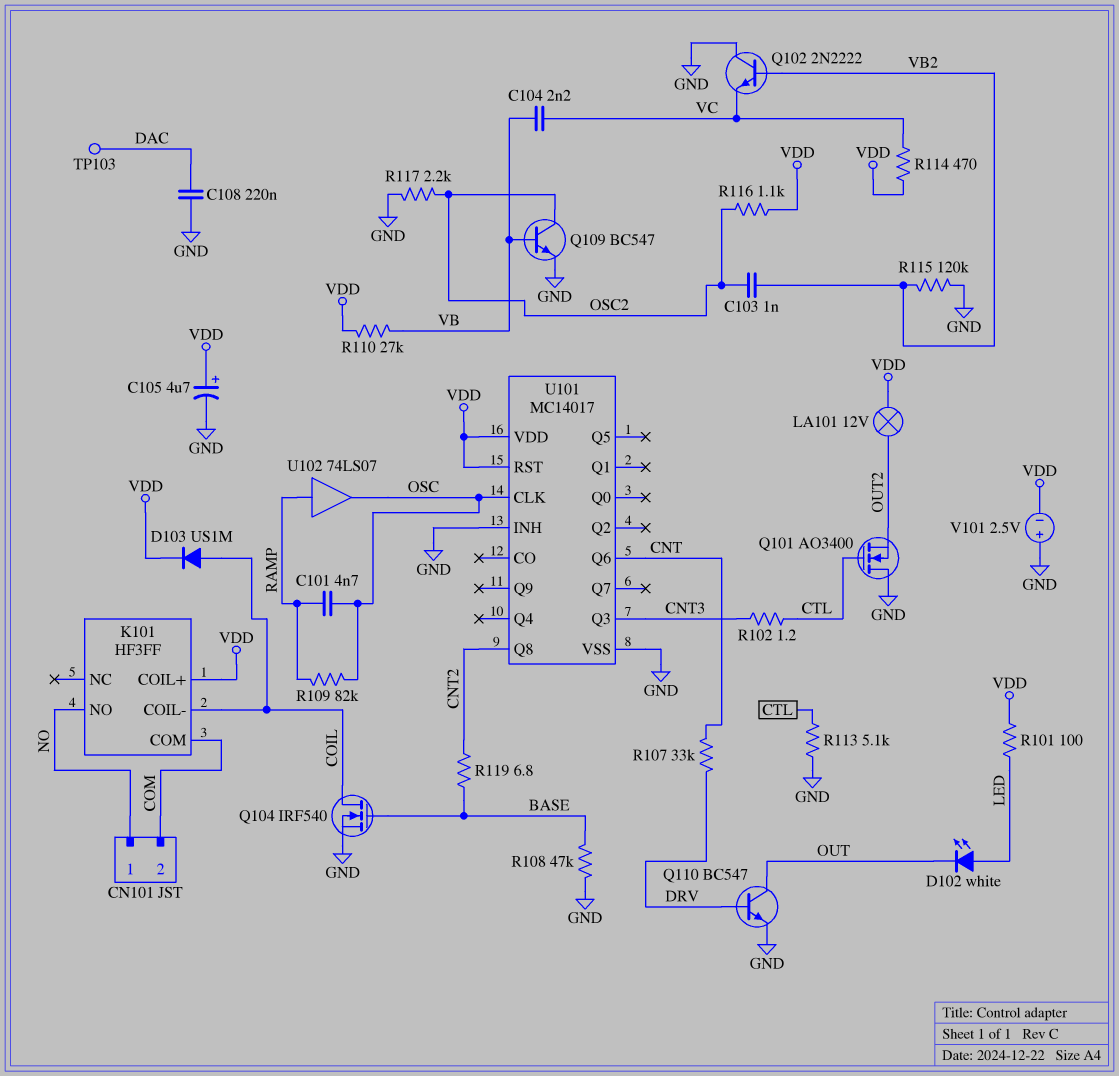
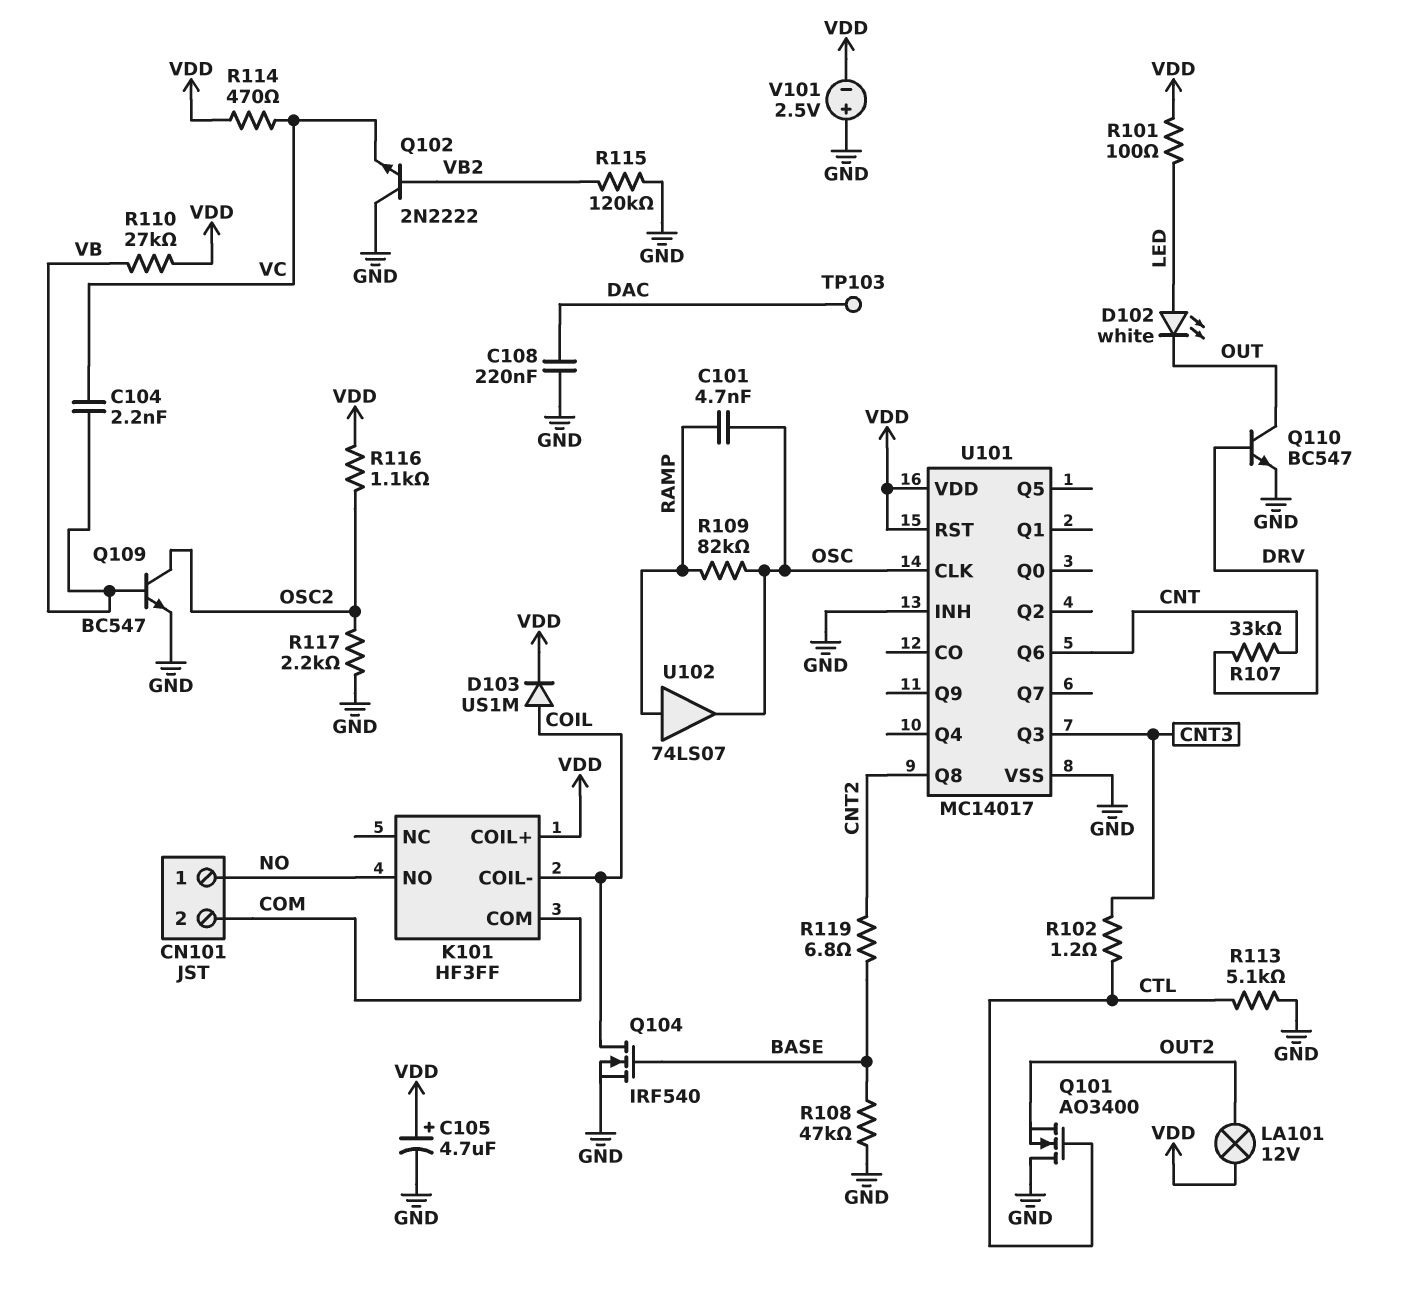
C103: 1nF (OSC2, VB2) -> none

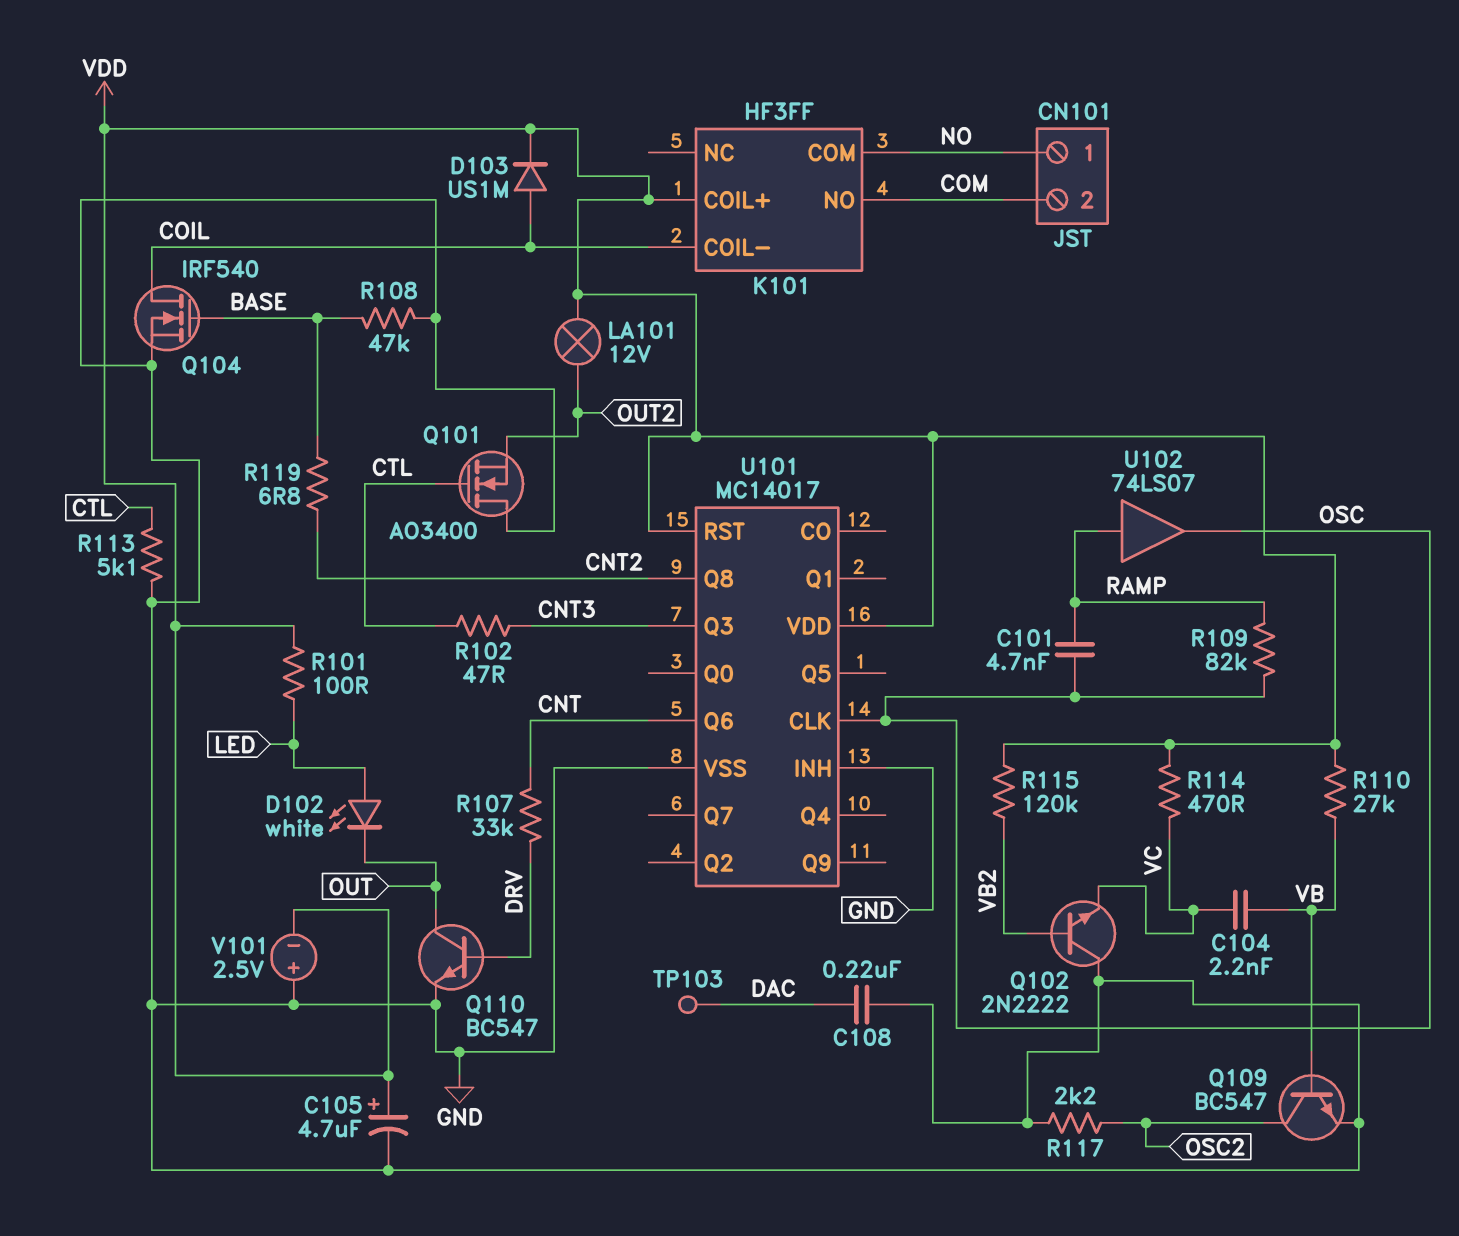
K101 pin COM: COM -> NO
K101 pin NO: NO -> COM
R102: 1.2 (CNT3, CTL) -> 47 (CNT3, CTL)
R115: 120k (GND, VB2) -> 120k (VB2, VDD)
R116: 1.1k (OSC2, VDD) -> none

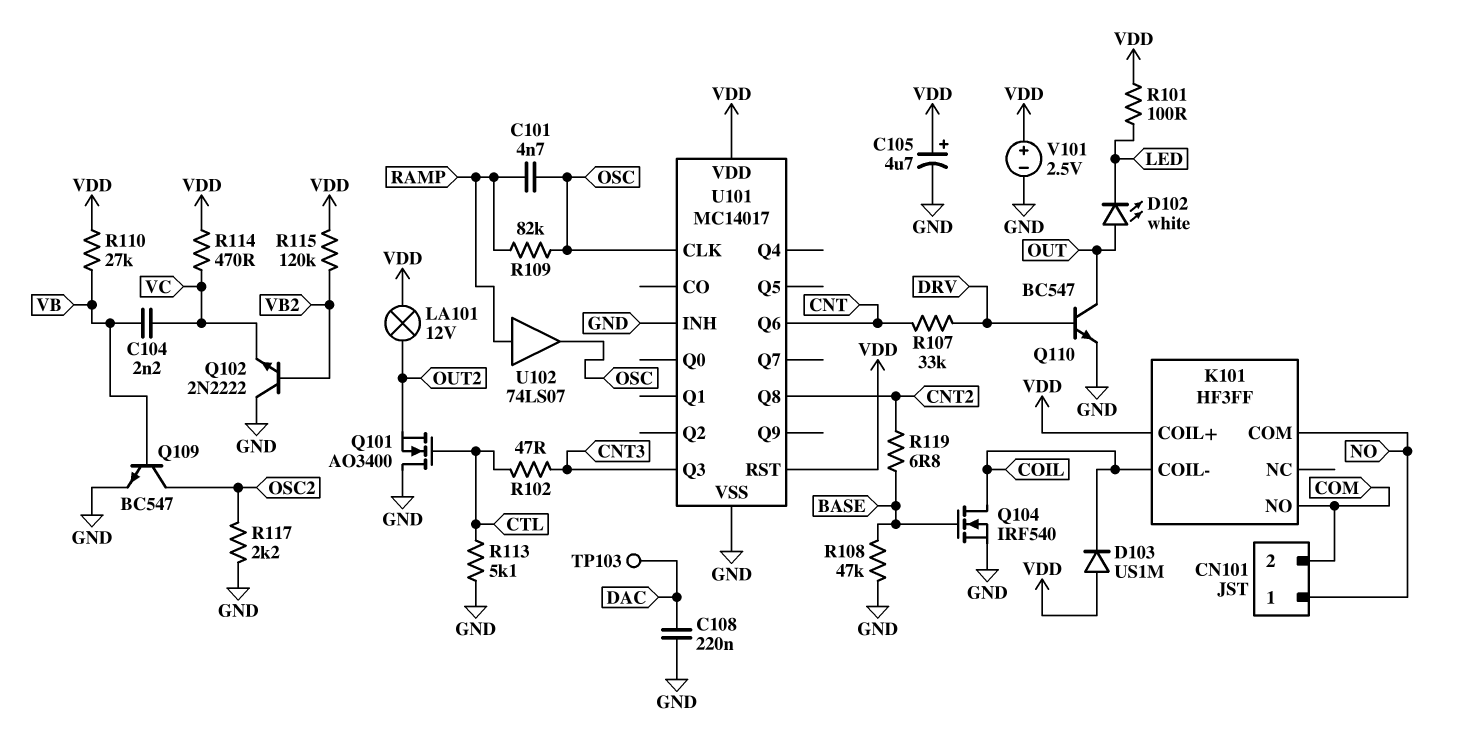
D102: LED white (A LED, K OUT) -> LED white (A OUT, K LED)
D103: diode US1M (A COIL, K VDD) -> diode US1M (A VDD, K COIL)
V101: 2.5V (plus GND, minus VDD) -> 2.5V (plus VDD, minus GND)

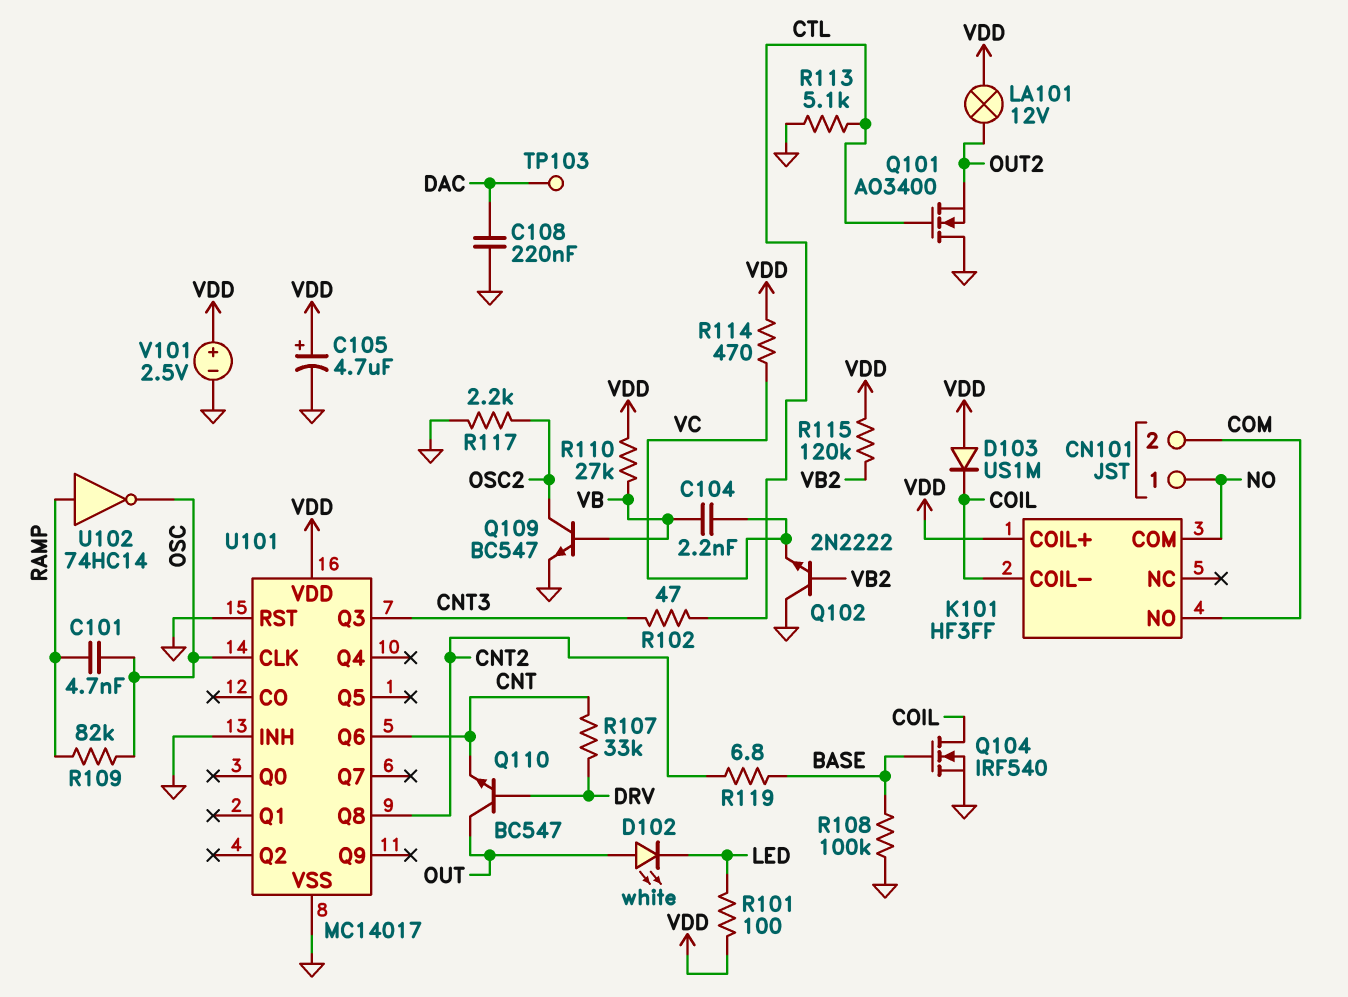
Q110: NPN BC547 (B DRV, C OUT, E GND) -> NPN BC547 (B DRV, C OUT, E CNT)
R108: 47k (BASE, GND) -> 100k (BASE, GND)
U101 pin RST: VDD -> GND
U102: buffer 74LS07 (in RAMP, out OSC) -> NOT 74HC14 (in RAMP, out OSC)

